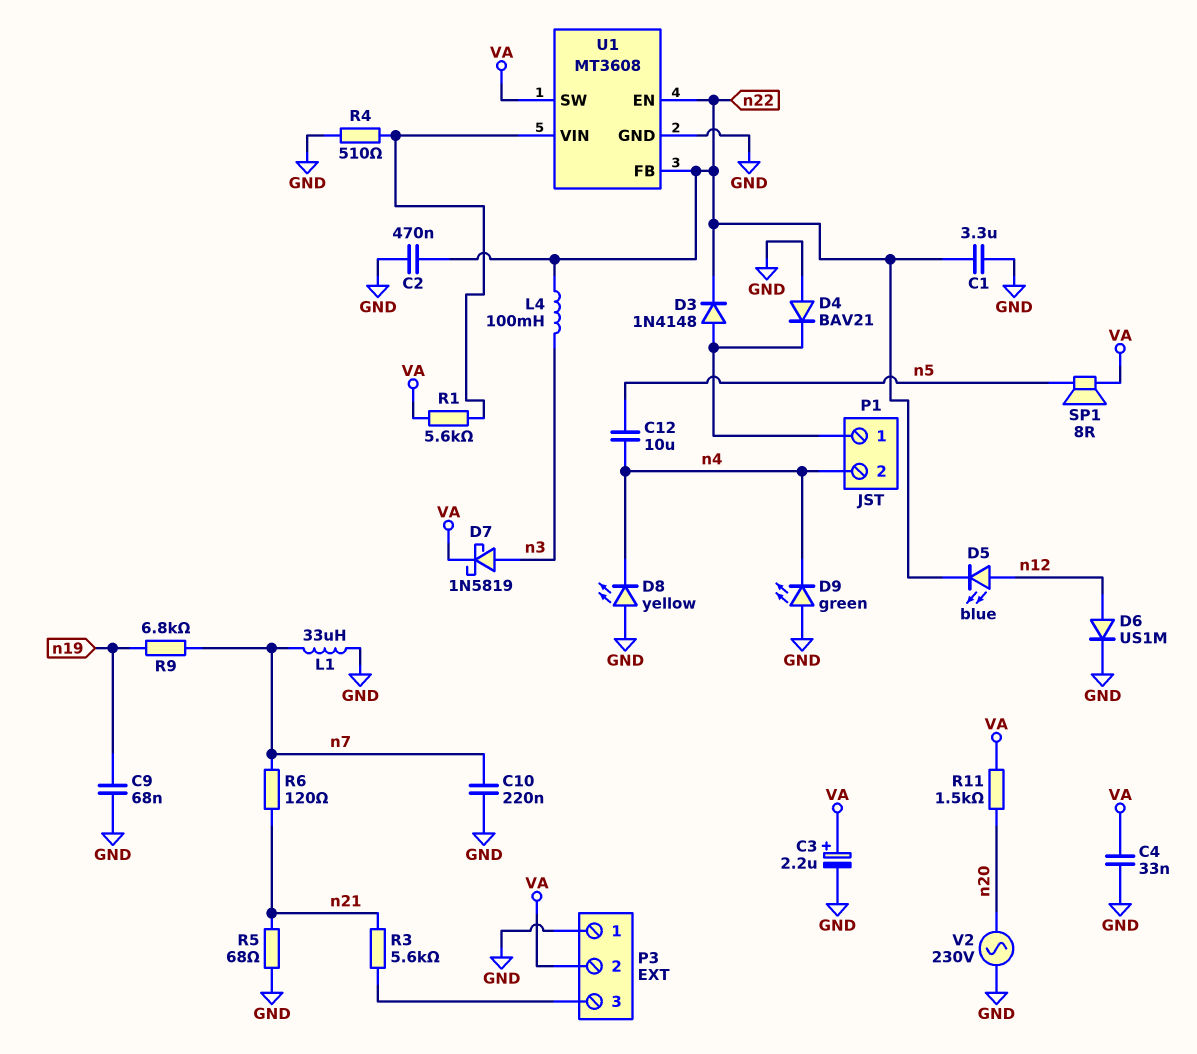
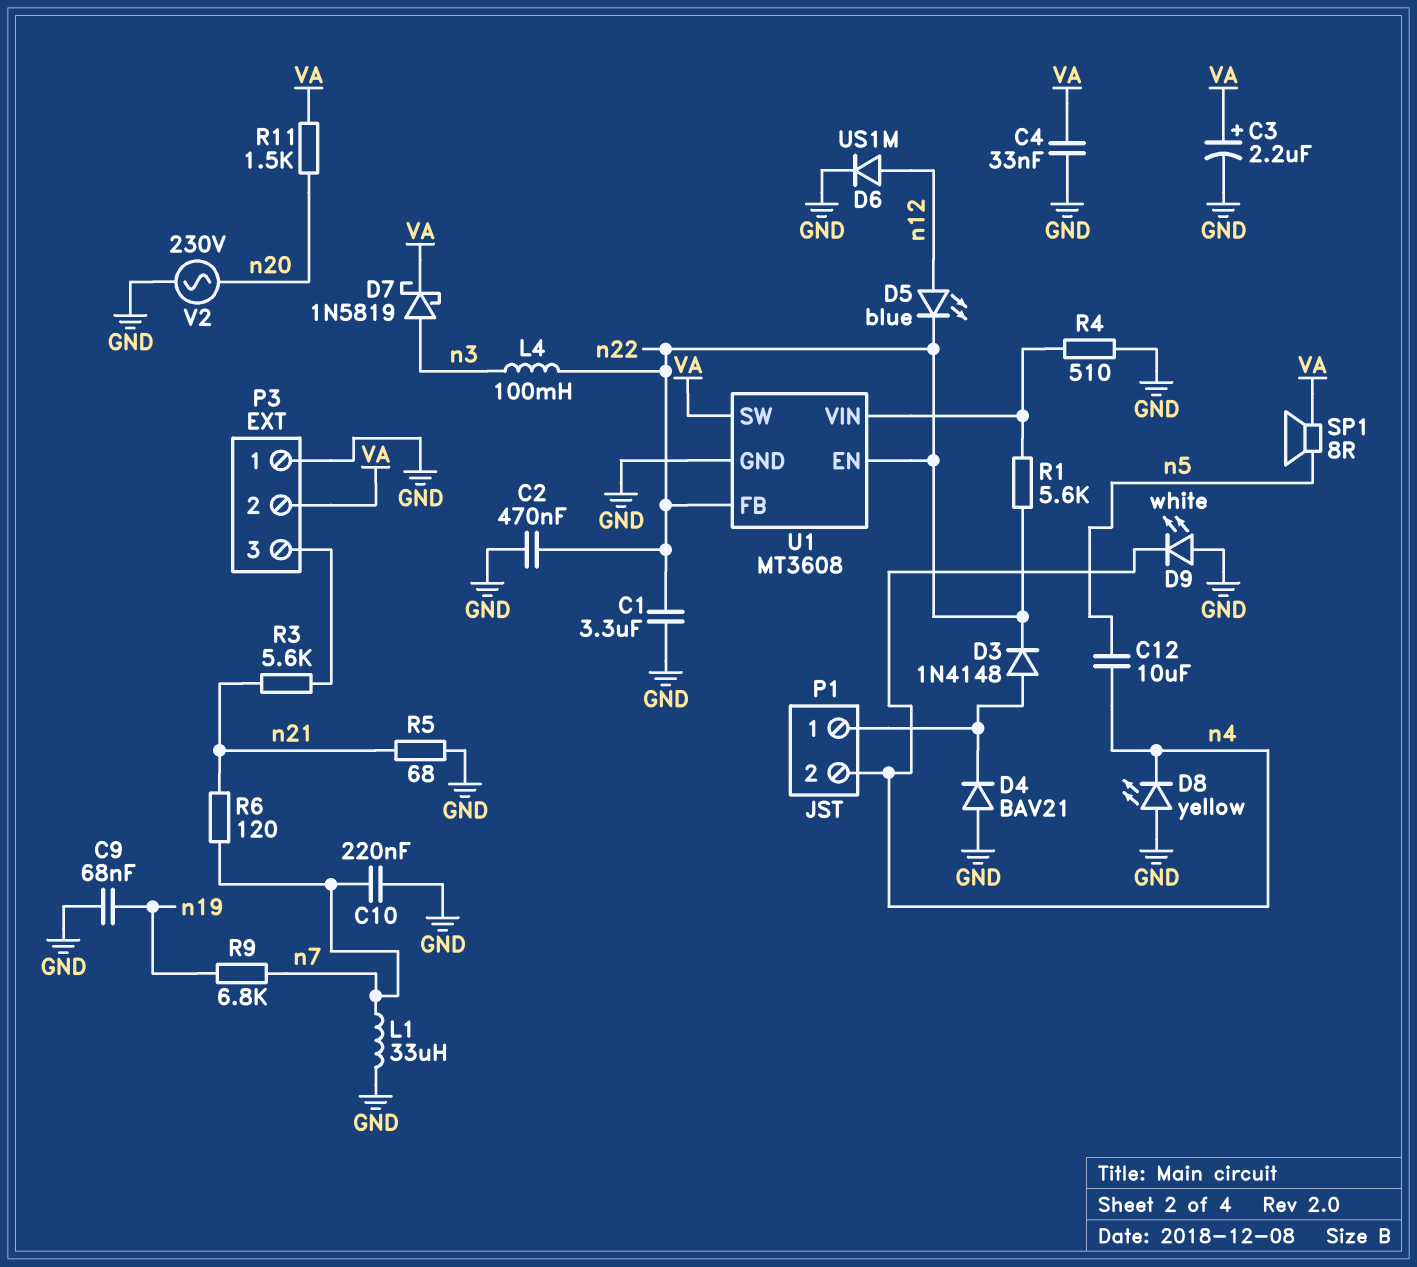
D9: LED green (A GND, K n4) -> LED white (A GND, K n4)
R1: 5.6k (U1/VIN, VA) -> 5.6k (U1/VIN, n22)

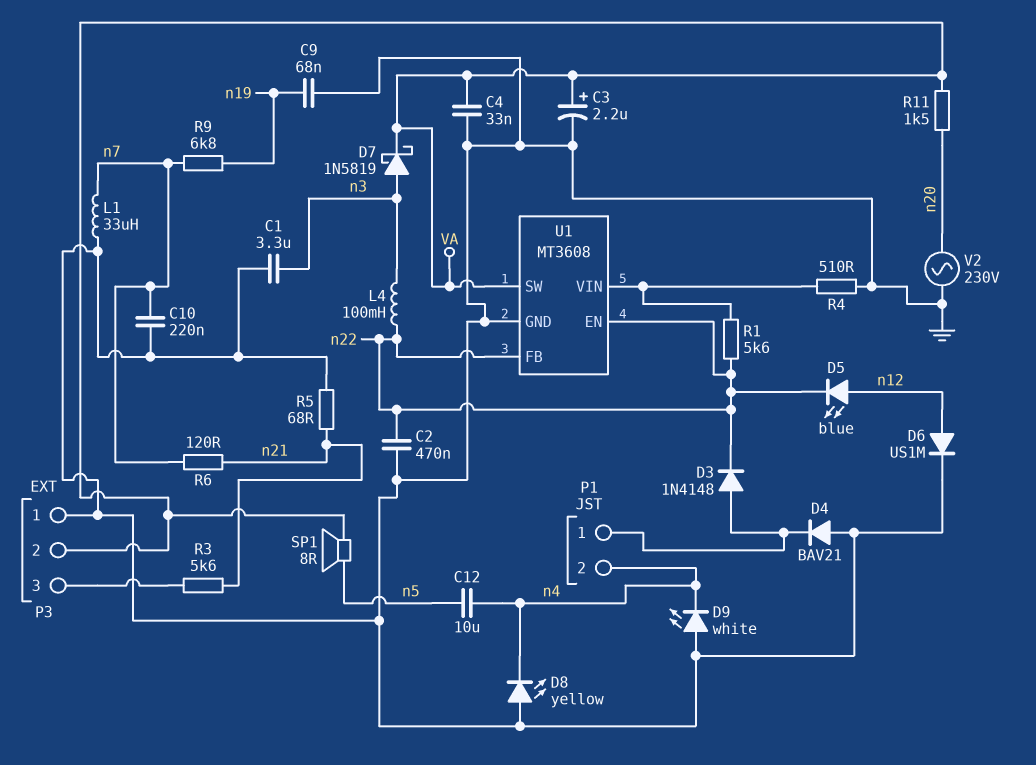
C1: 3.3uF (GND, n22) -> 3.3uF (GND, n3)

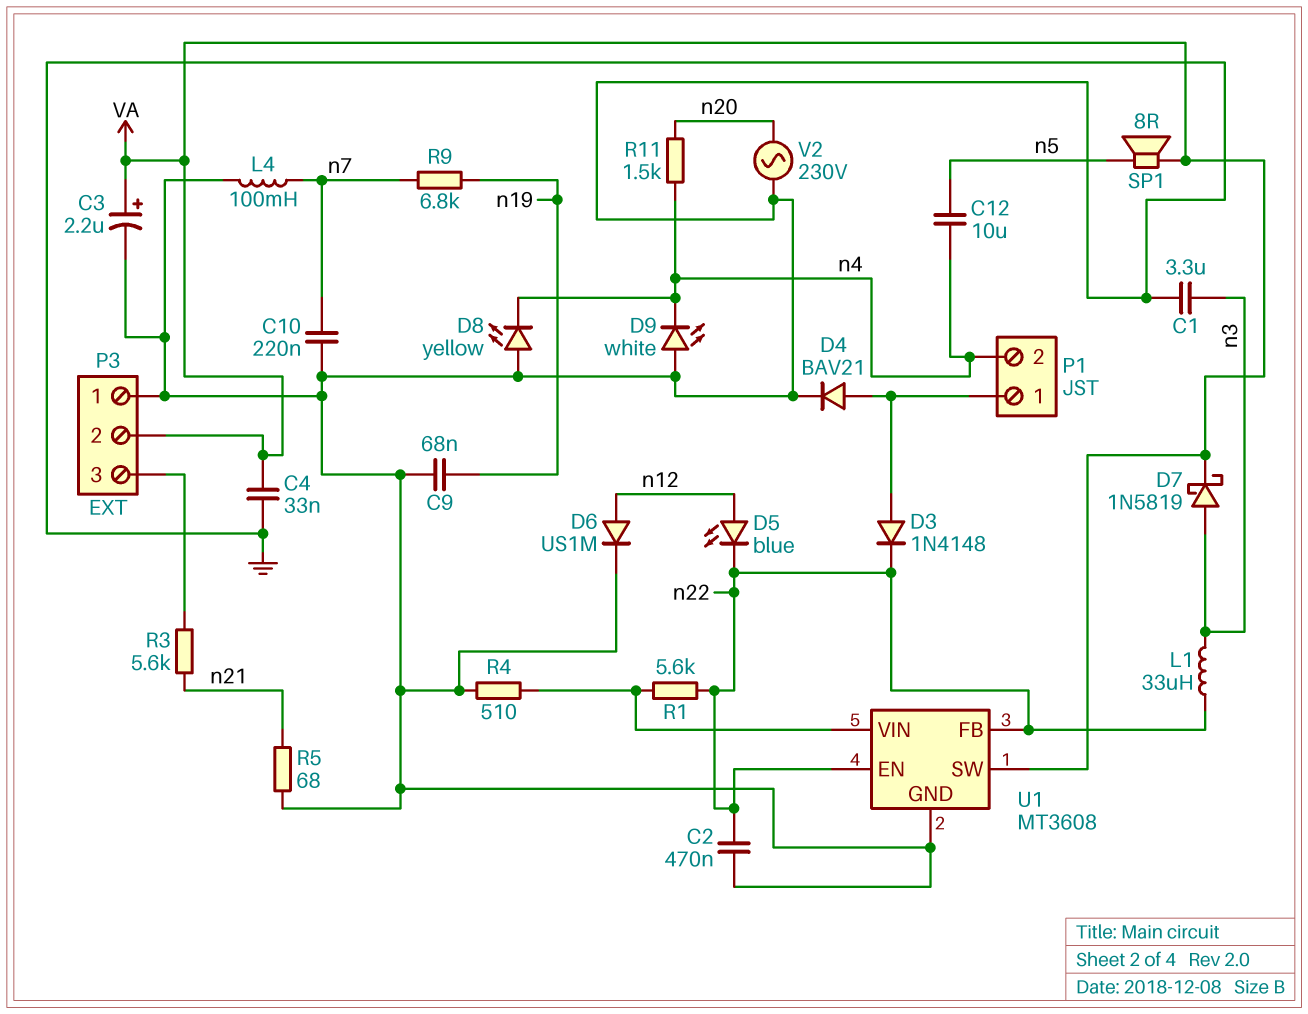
D4: diode BAV21 (A GND, K P1/1) -> diode BAV21 (A P1/1, K GND)
L1: 33uH (GND, n7) -> 33uH (n3, n22)
L4: 100mH (n3, n22) -> 100mH (GND, n7)
R6: 120 (n7, n21) -> none
R11: 1.5k (VA, n20) -> 1.5k (n4, n20)

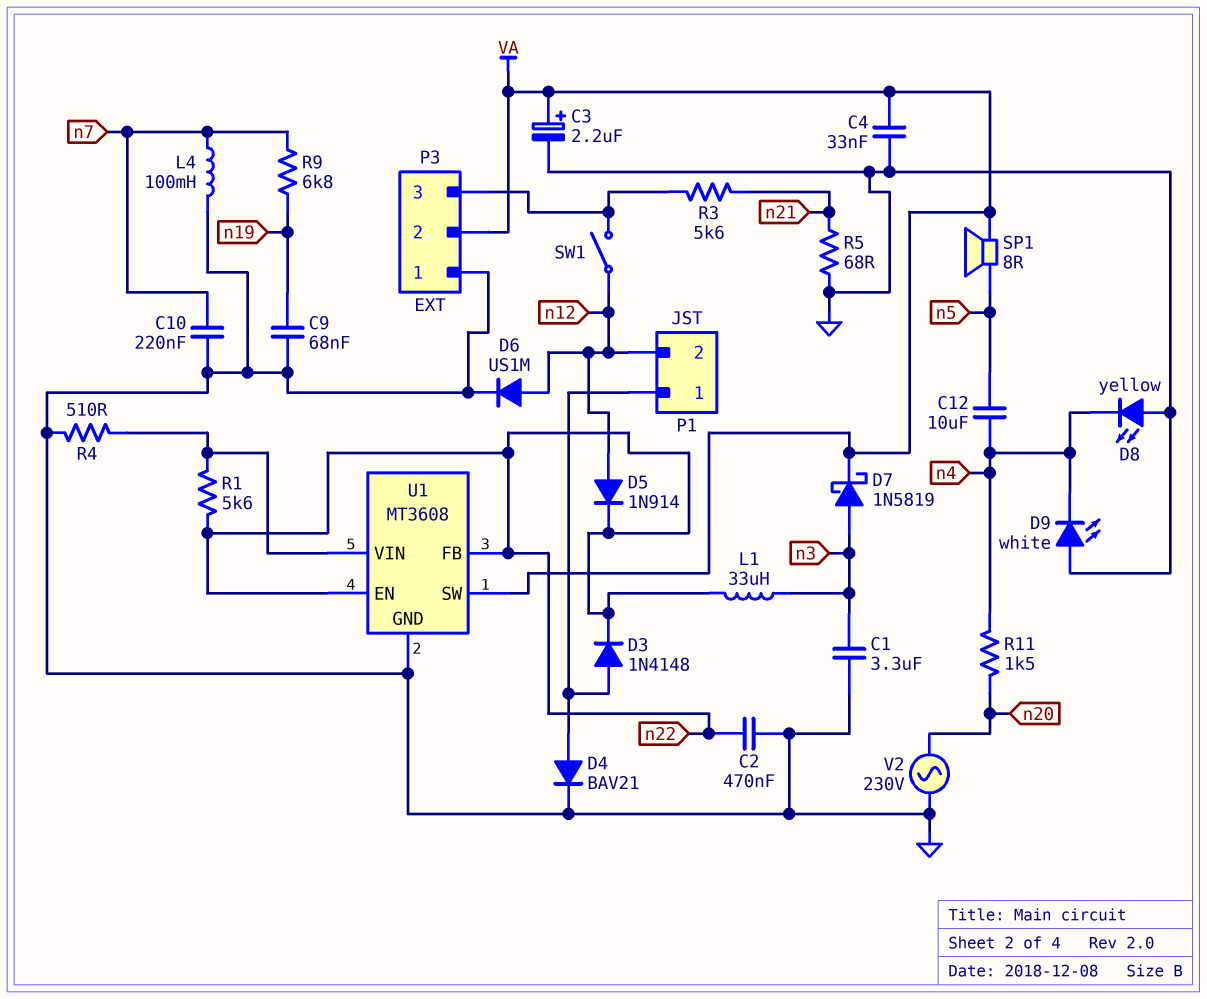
D5: LED blue (A n12, K n22) -> diode 1N914 (A n12, K n22)
P1 pin 2: n4 -> n12
SW1: none -> switch (P3/3, n12)

